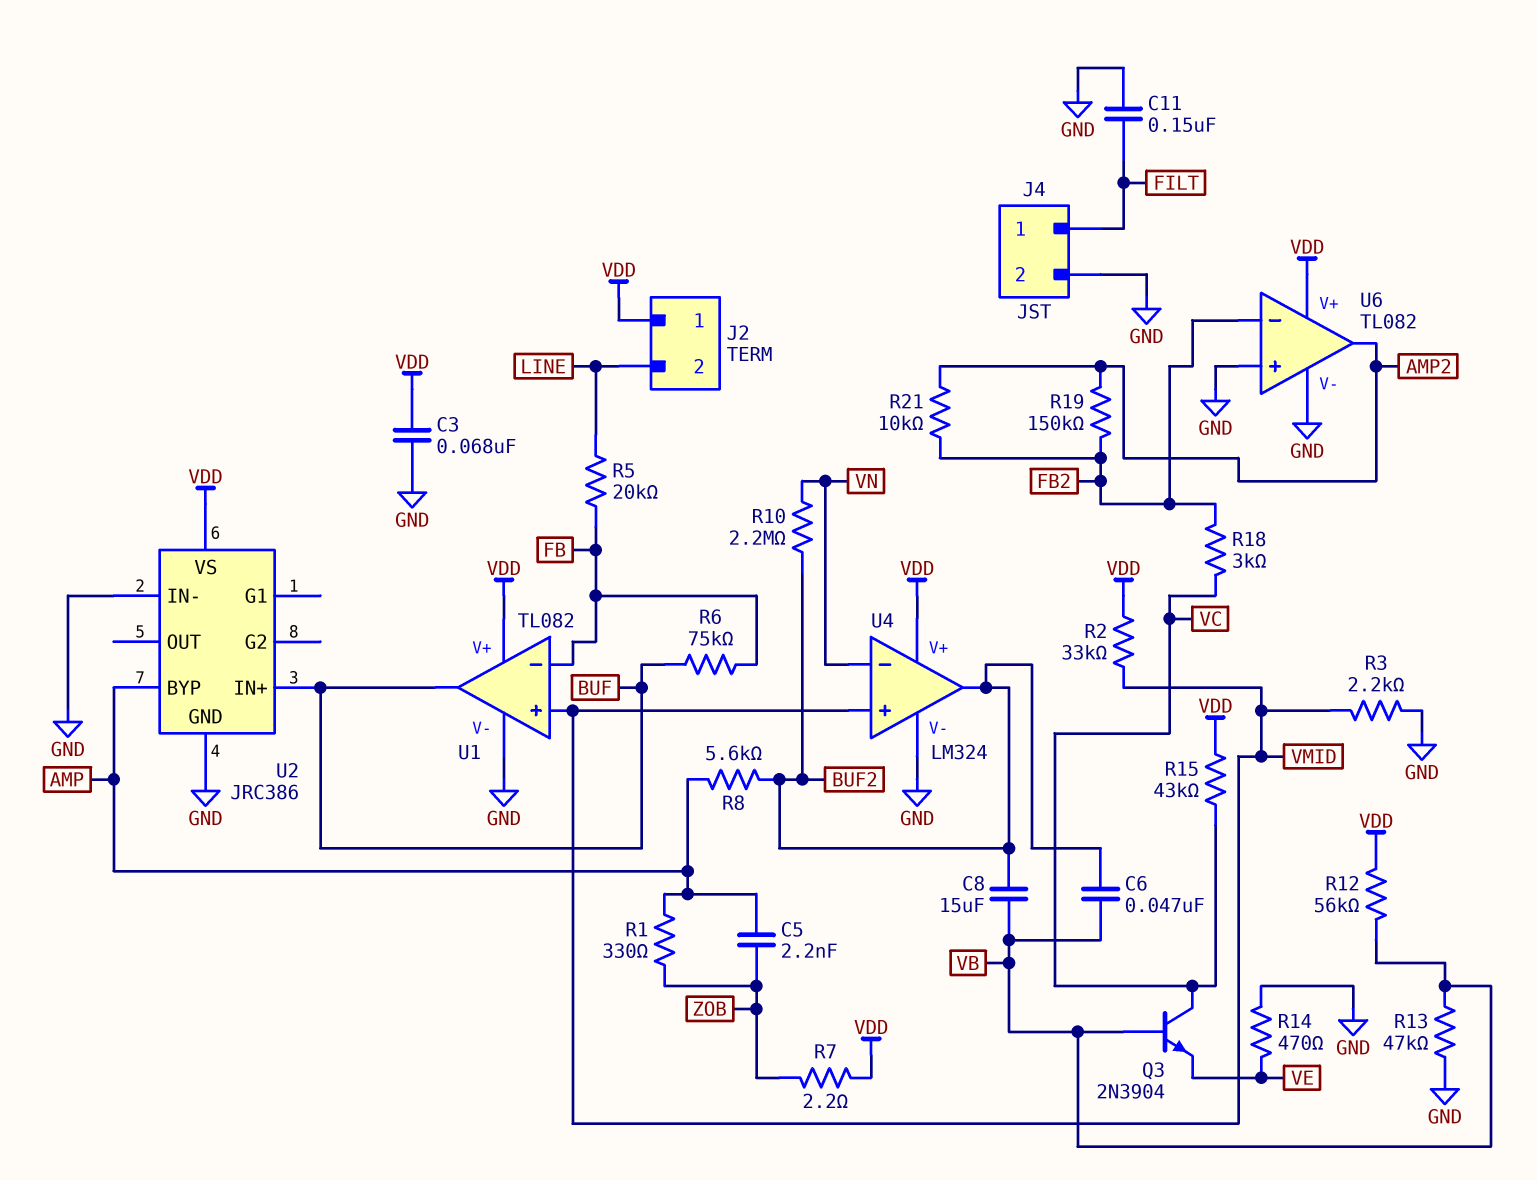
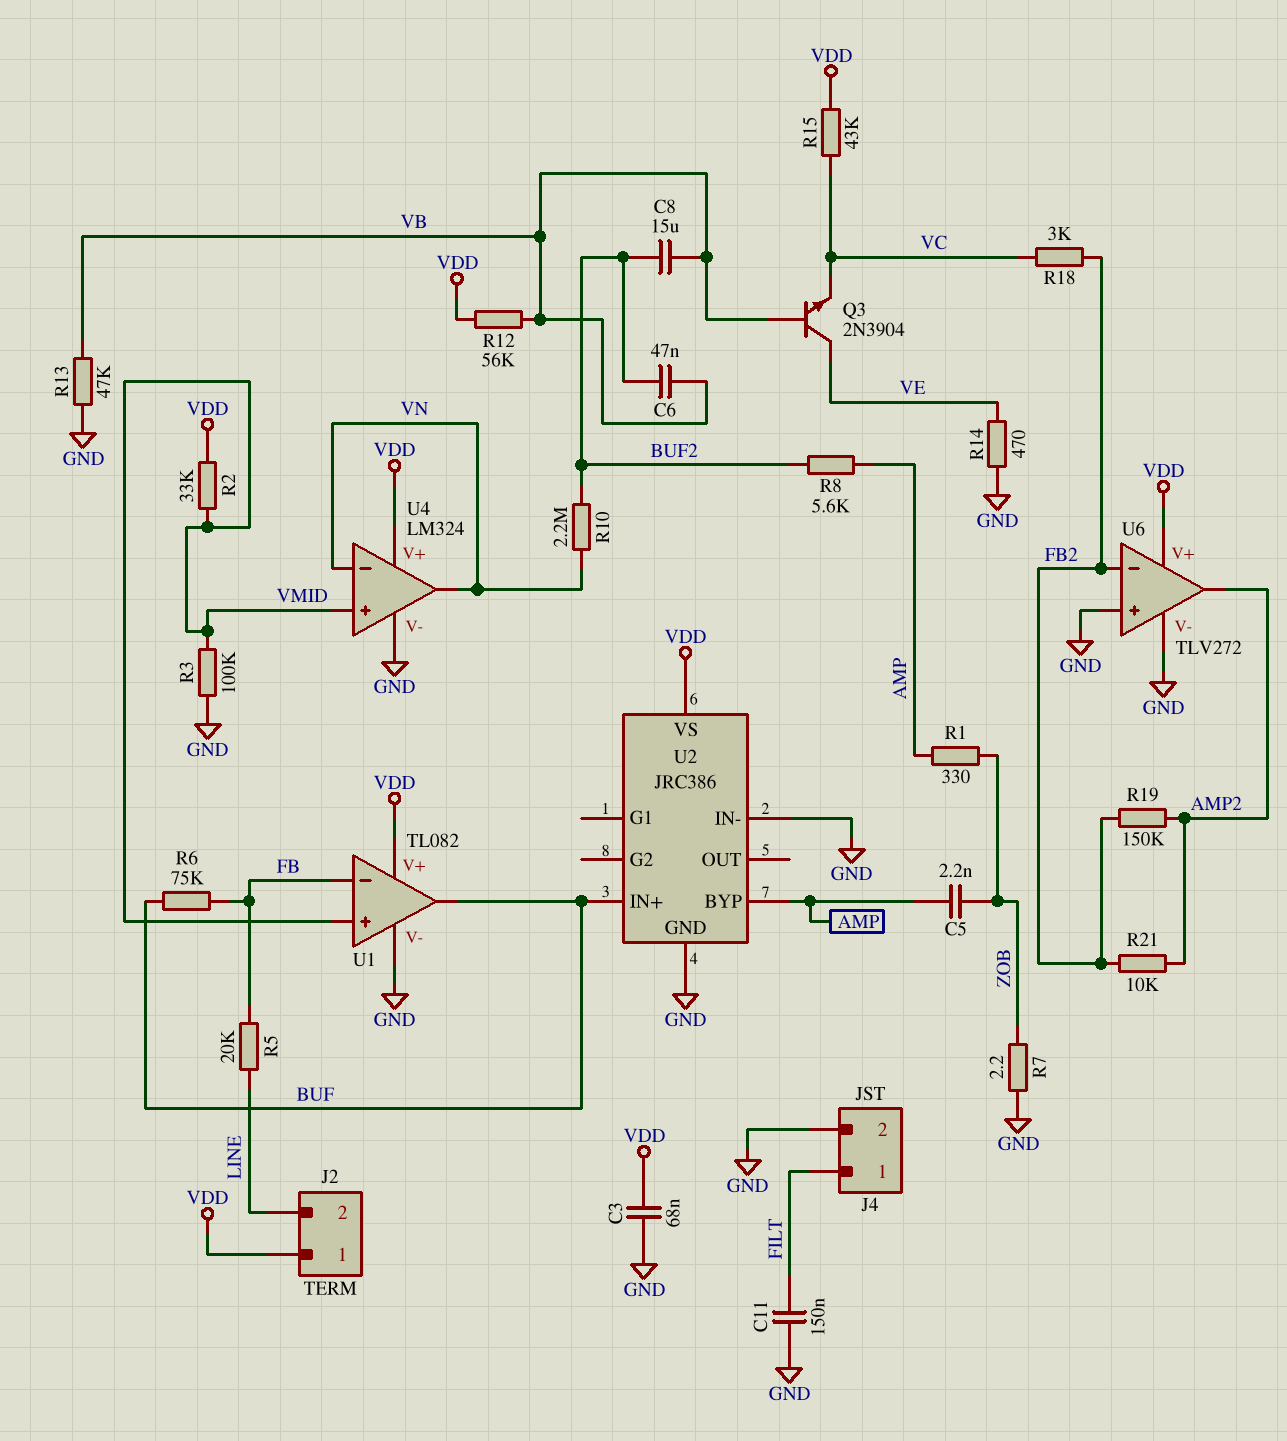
Q3: NPN 2N3904 (B VB, C VC, E VE) -> NPN 2N3904 (B VB, C VE, E VC)
R3: 2.2k (GND, VMID) -> 100k (GND, VMID)
R7: 2.2 (VDD, ZOB) -> 2.2 (GND, ZOB)
U4 pin out: BUF2 -> VN
U6: TL082 -> TLV272

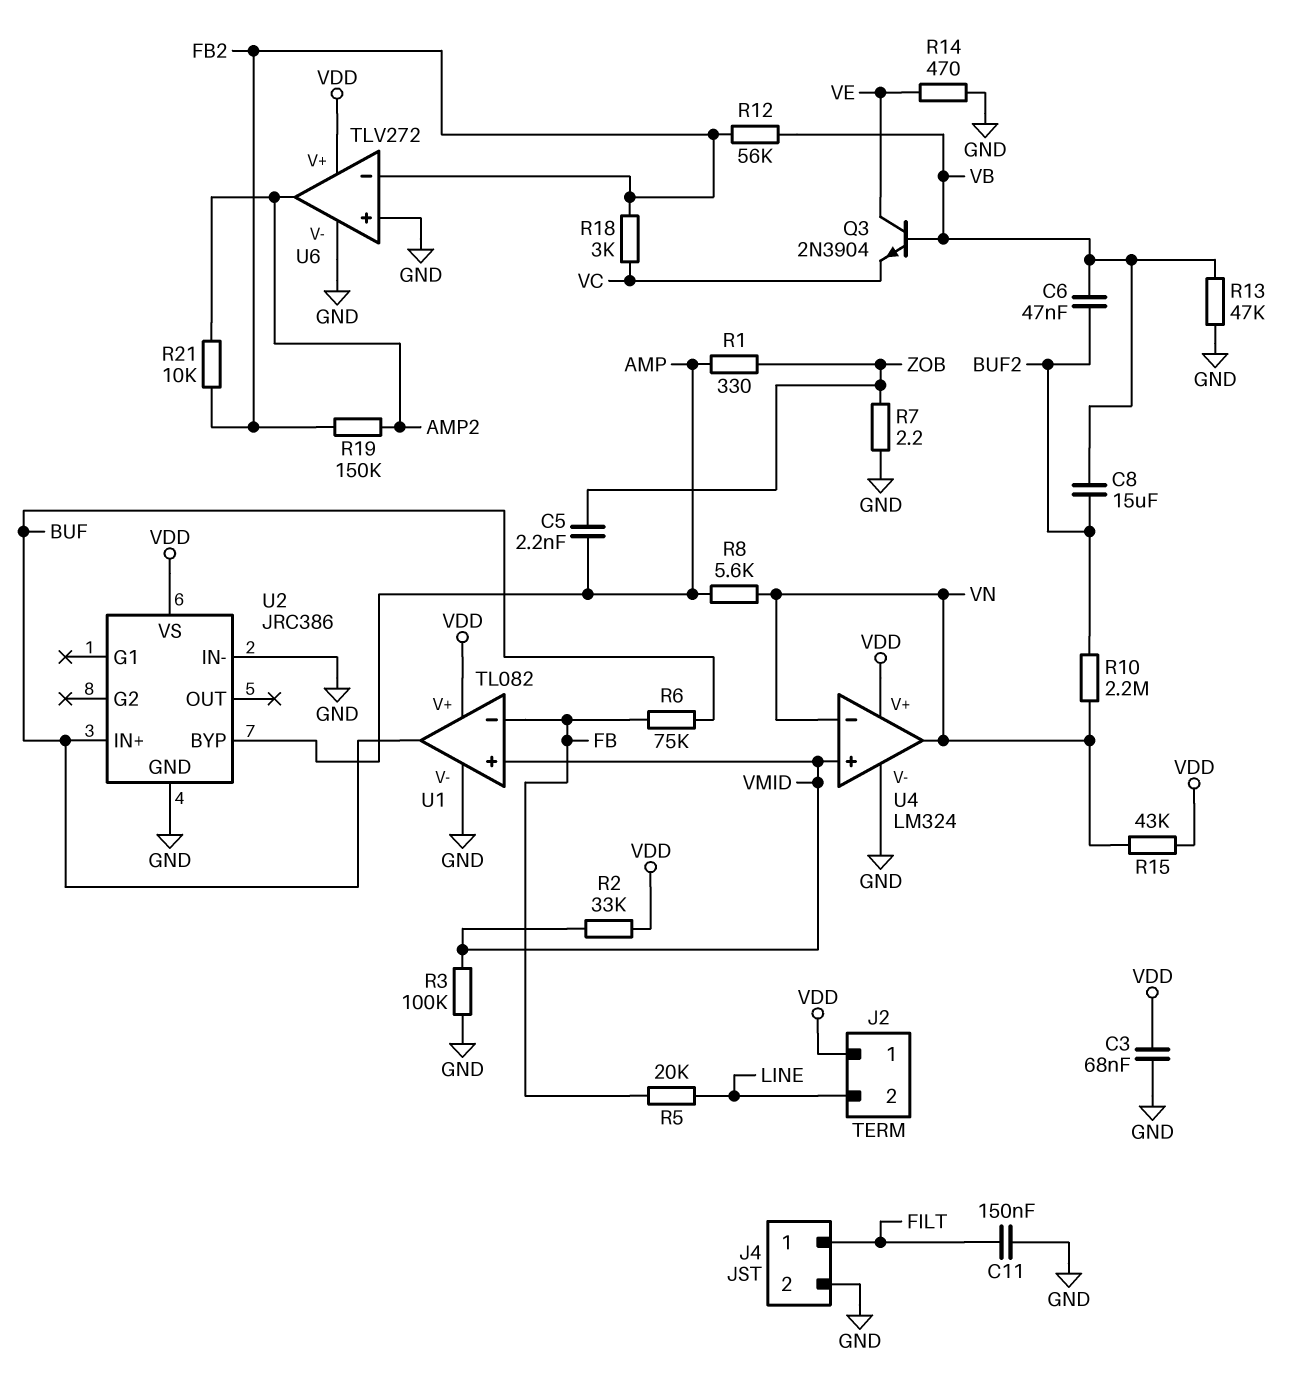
R8: 5.6k (AMP, BUF2) -> 5.6k (AMP, VN)
R12: 56k (VB, VDD) -> 56k (FB2, VB)
R15: 43k (VC, VDD) -> 43k (VDD, VN)

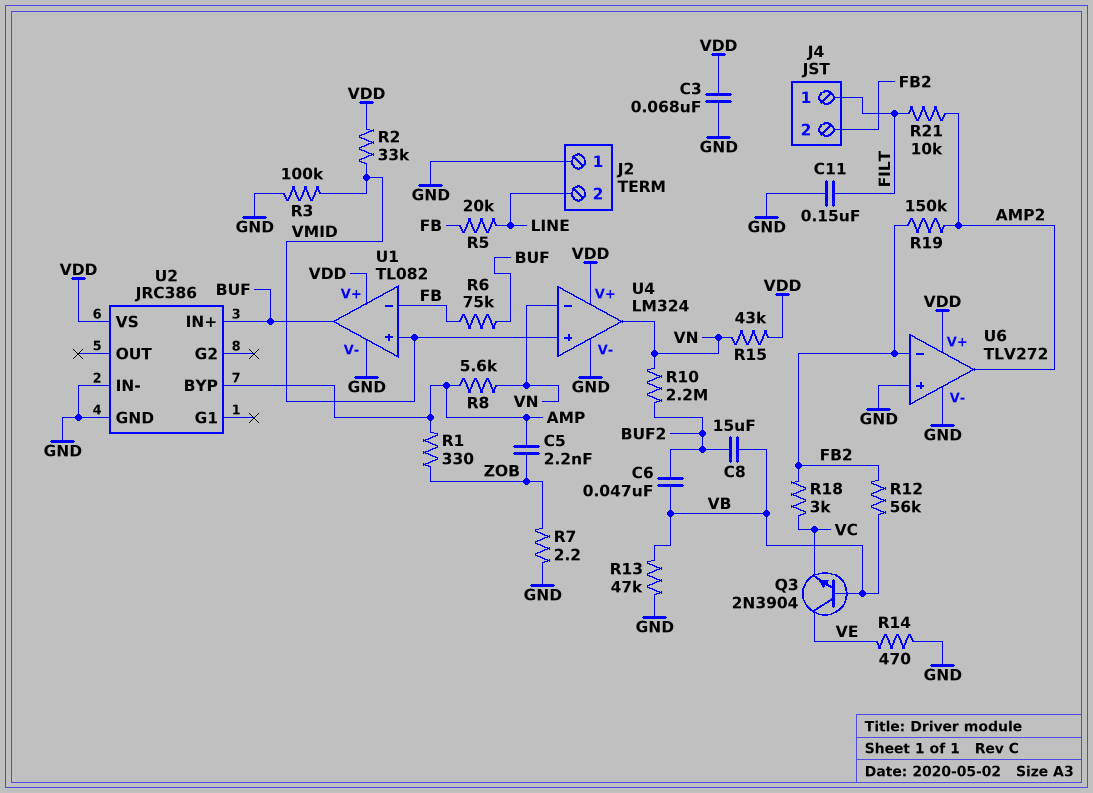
J2 pin 1: VDD -> GND
J4 pin 2: GND -> FB2
R21: 10k (AMP2, FB2) -> 10k (AMP2, FILT)

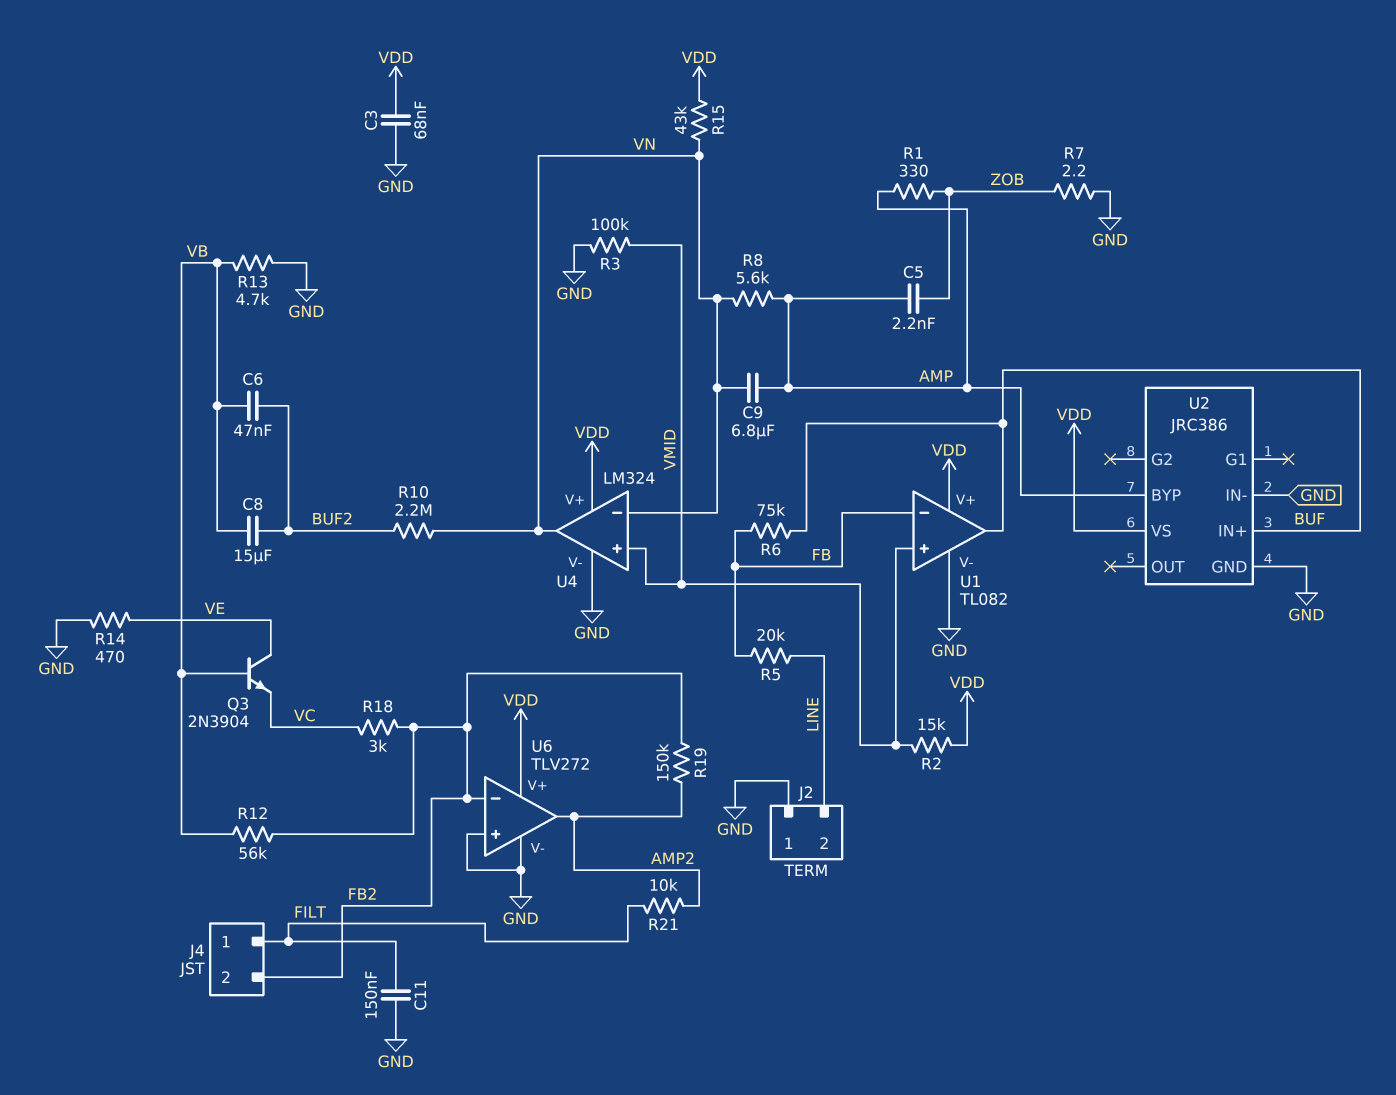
C9: none -> 6.8uF (AMP, VN)
R2: 33k (VDD, VMID) -> 15k (VDD, VMID)
R13: 47k (GND, VB) -> 4.7k (GND, VB)

